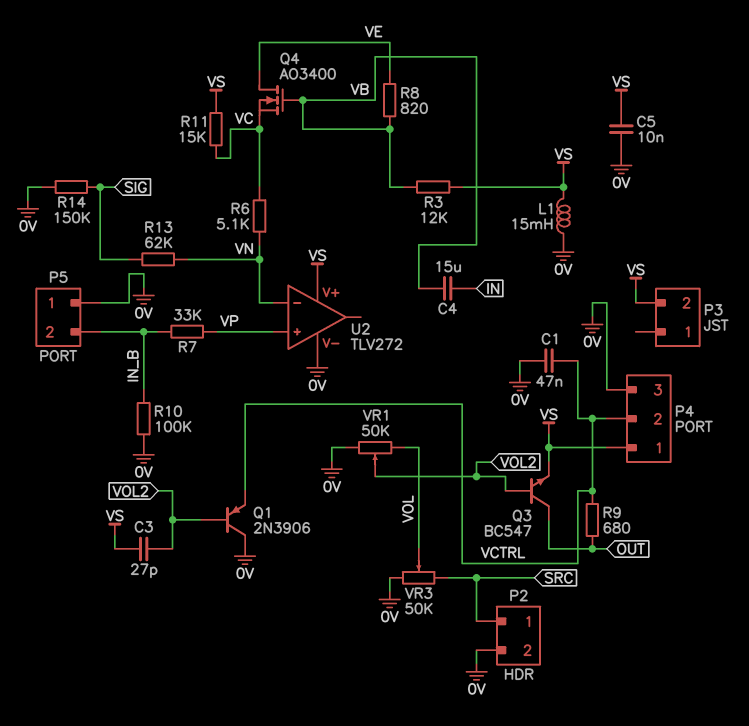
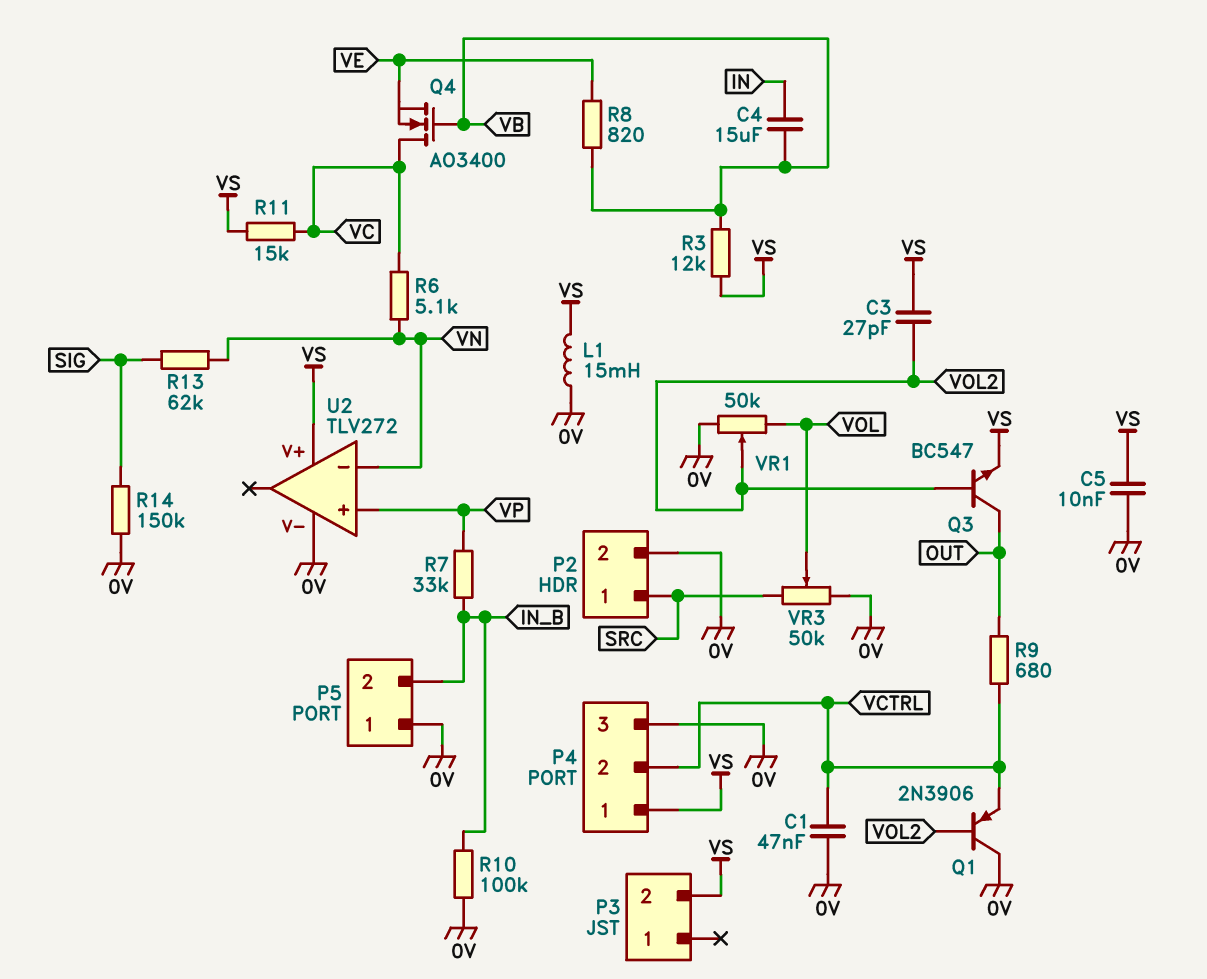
Q4: NMOS AO3400 (G VB, D VE, S VC) -> NMOS AO3400 (G VB, D VC, S VE)

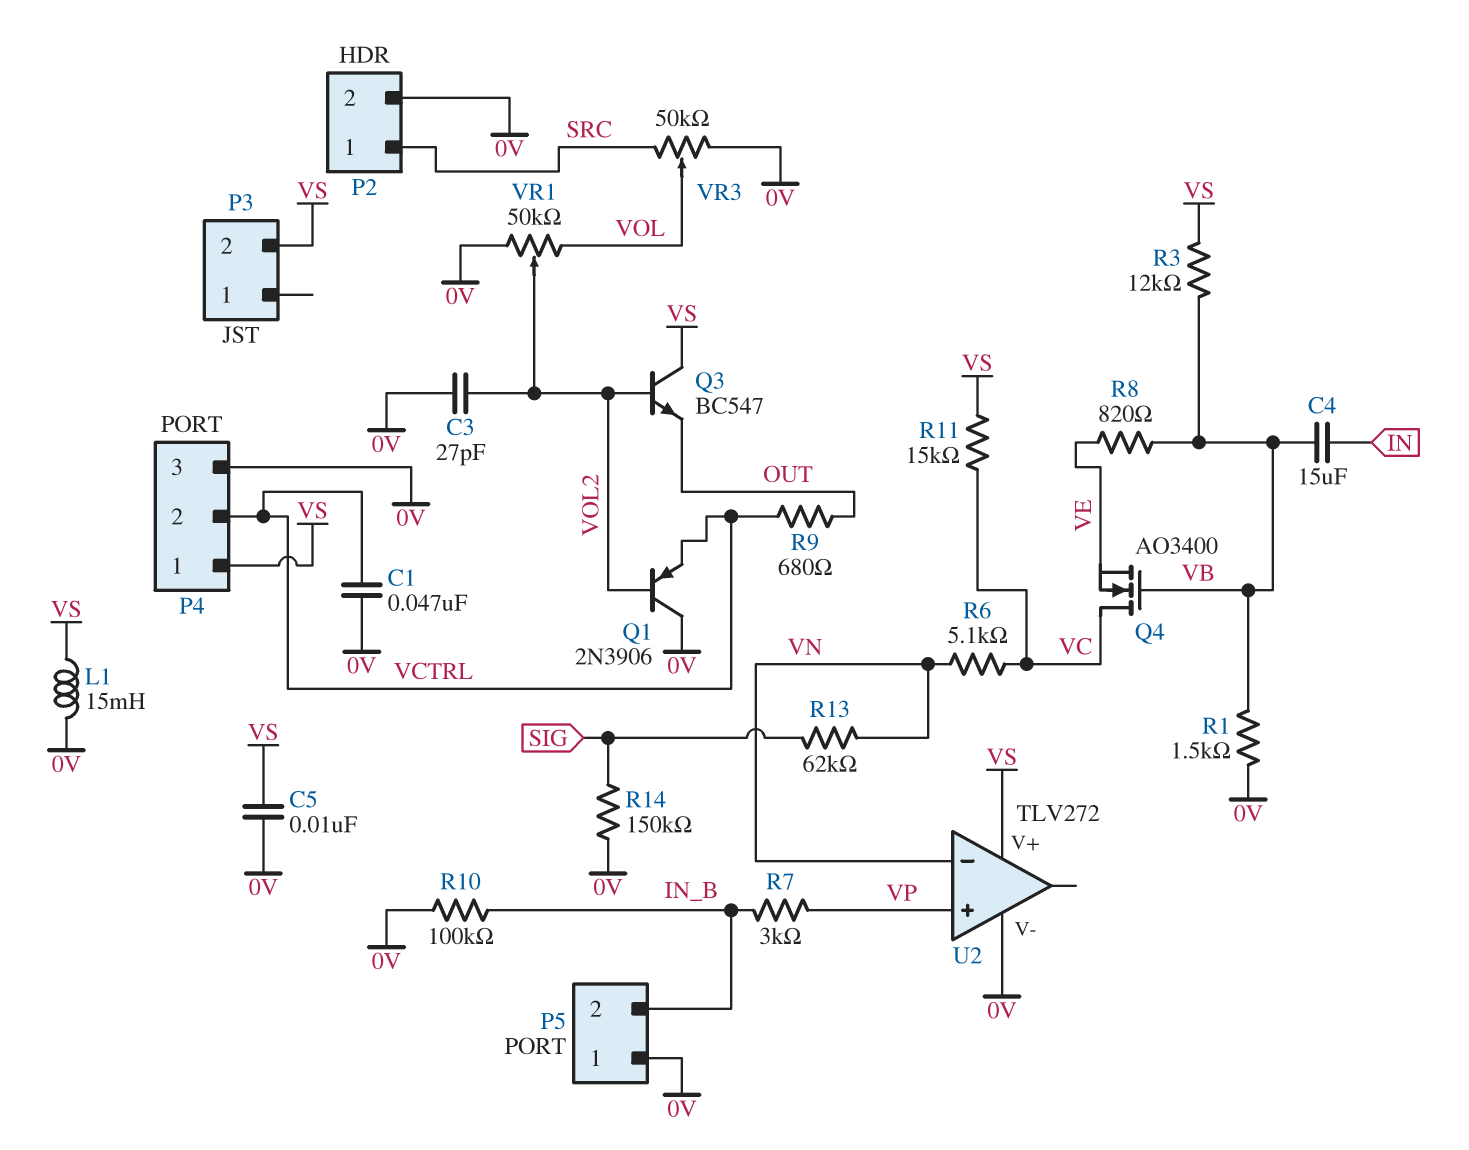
C3: 27pF (VOL2, VS) -> 27pF (0V, VOL2)
Q3: NPN BC547 (B VOL2, C OUT, E VS) -> NPN BC547 (B VOL2, C VS, E OUT)
R1: none -> 1.5k (0V, VB)
R7: 33k (IN_B, VP) -> 3k (IN_B, VP)

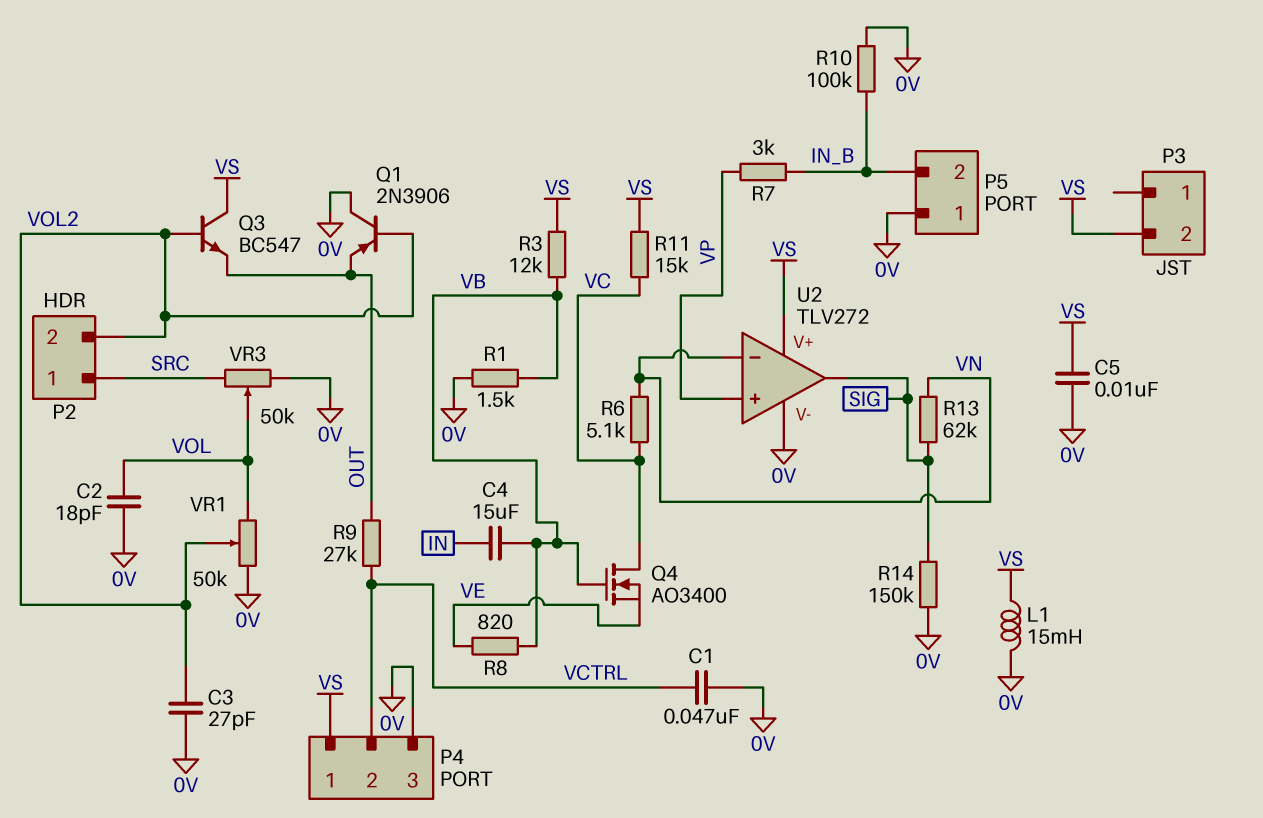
C2: none -> 18pF (0V, VOL)
P2 pin 2: 0V -> VOL2
Q1: PNP 2N3906 (B VOL2, C 0V, E VCTRL) -> PNP 2N3906 (B VOL2, C 0V, E OUT)
R9: 680 (OUT, VCTRL) -> 27k (OUT, VCTRL)
U2 pin out: none -> SIG

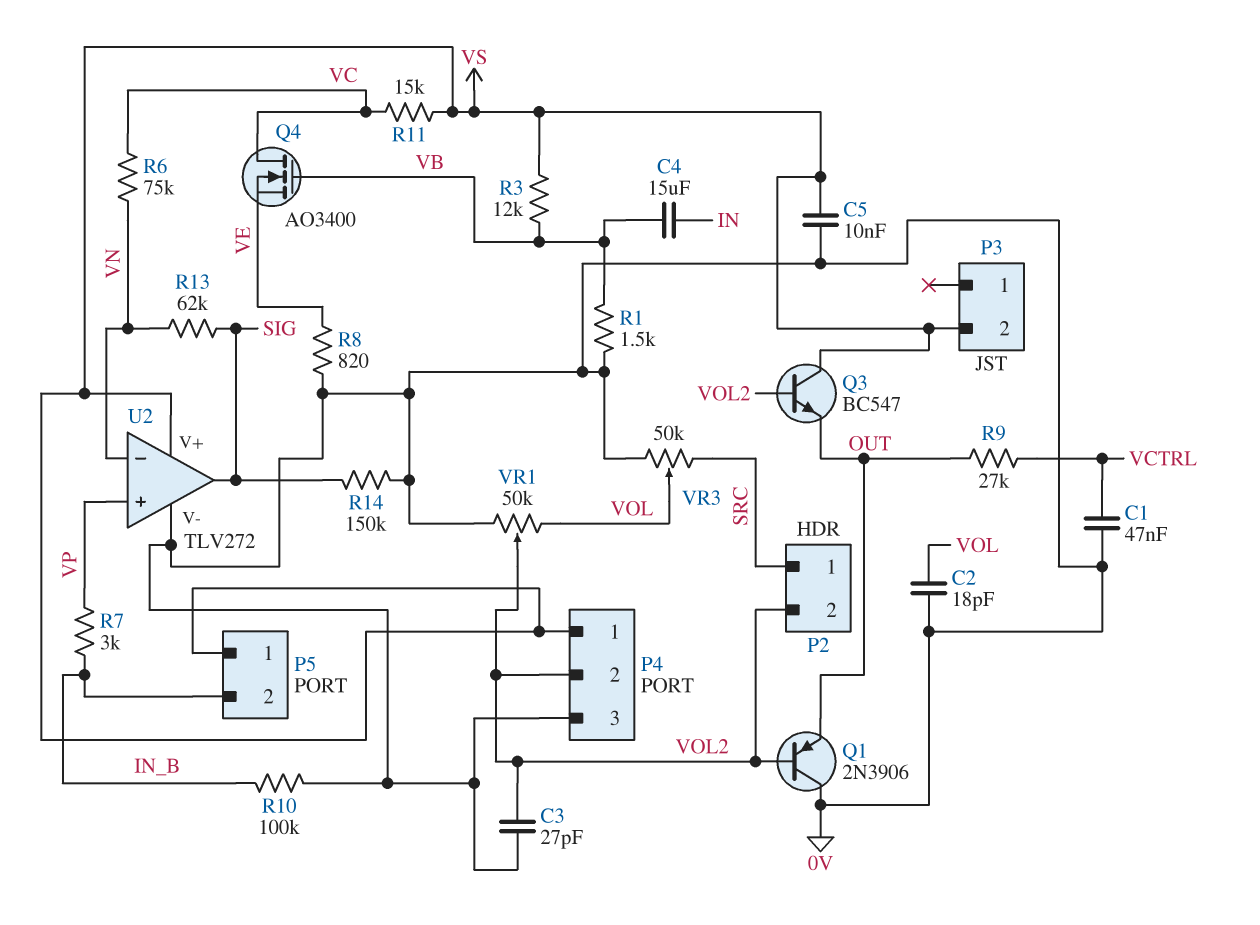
L1: 15mH (0V, VS) -> none
P4 pin 2: VCTRL -> VOL2
P5 pin 1: 0V -> VS
R6: 5.1k (VC, VN) -> 75k (VC, VN)
R8: 820 (VB, VE) -> 820 (0V, VE)

